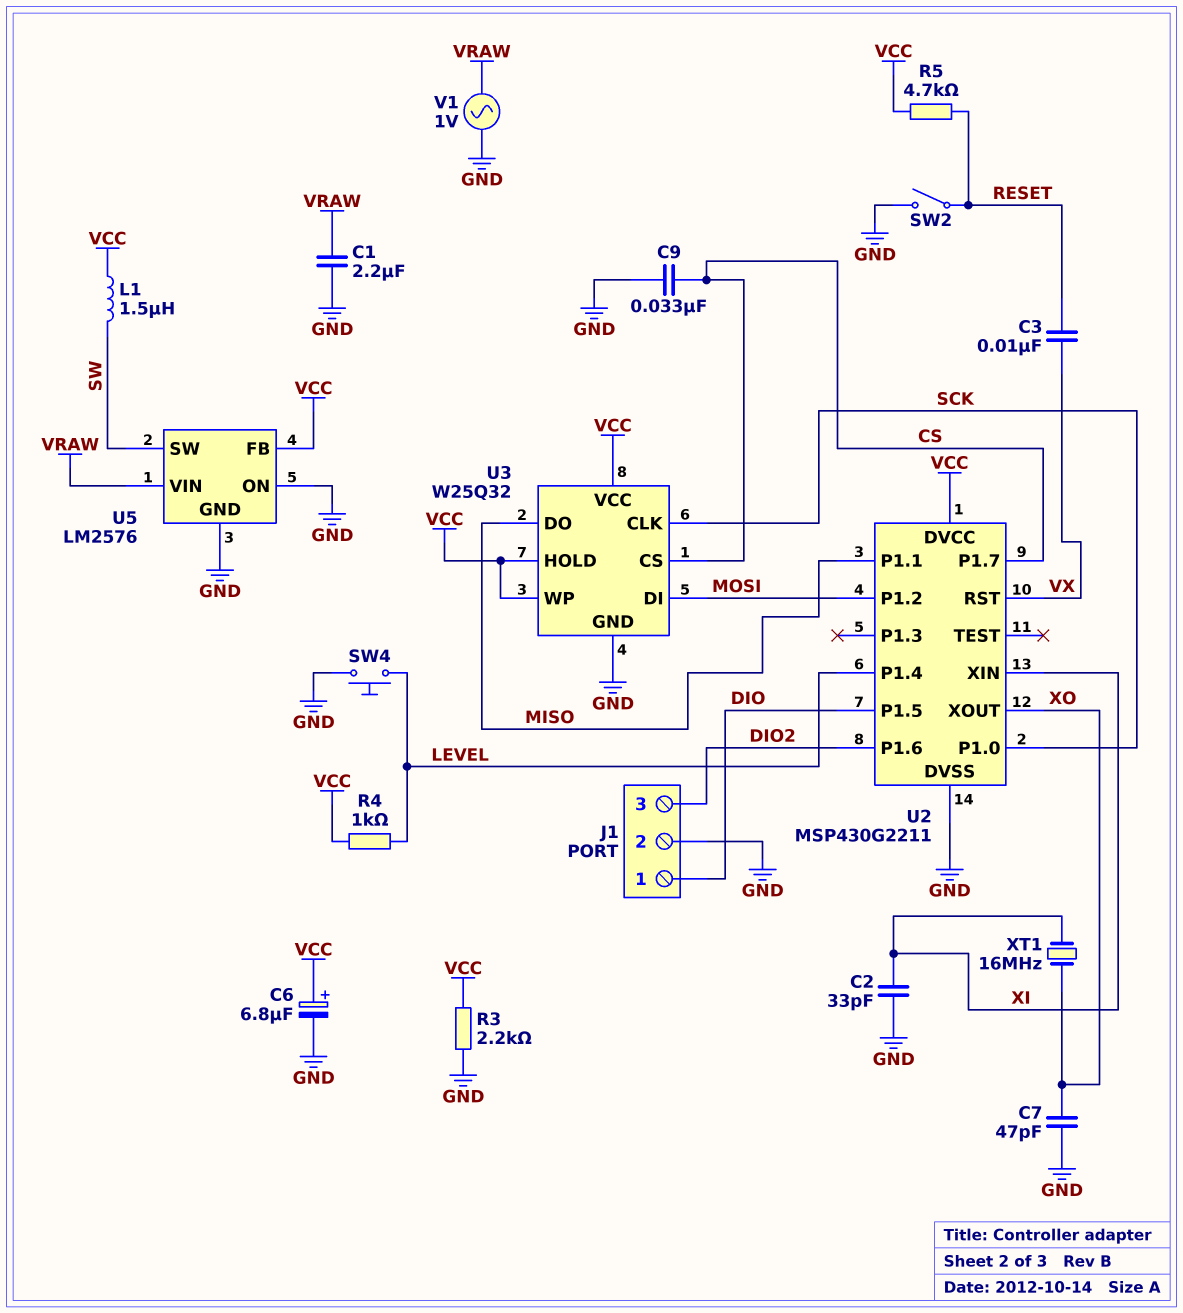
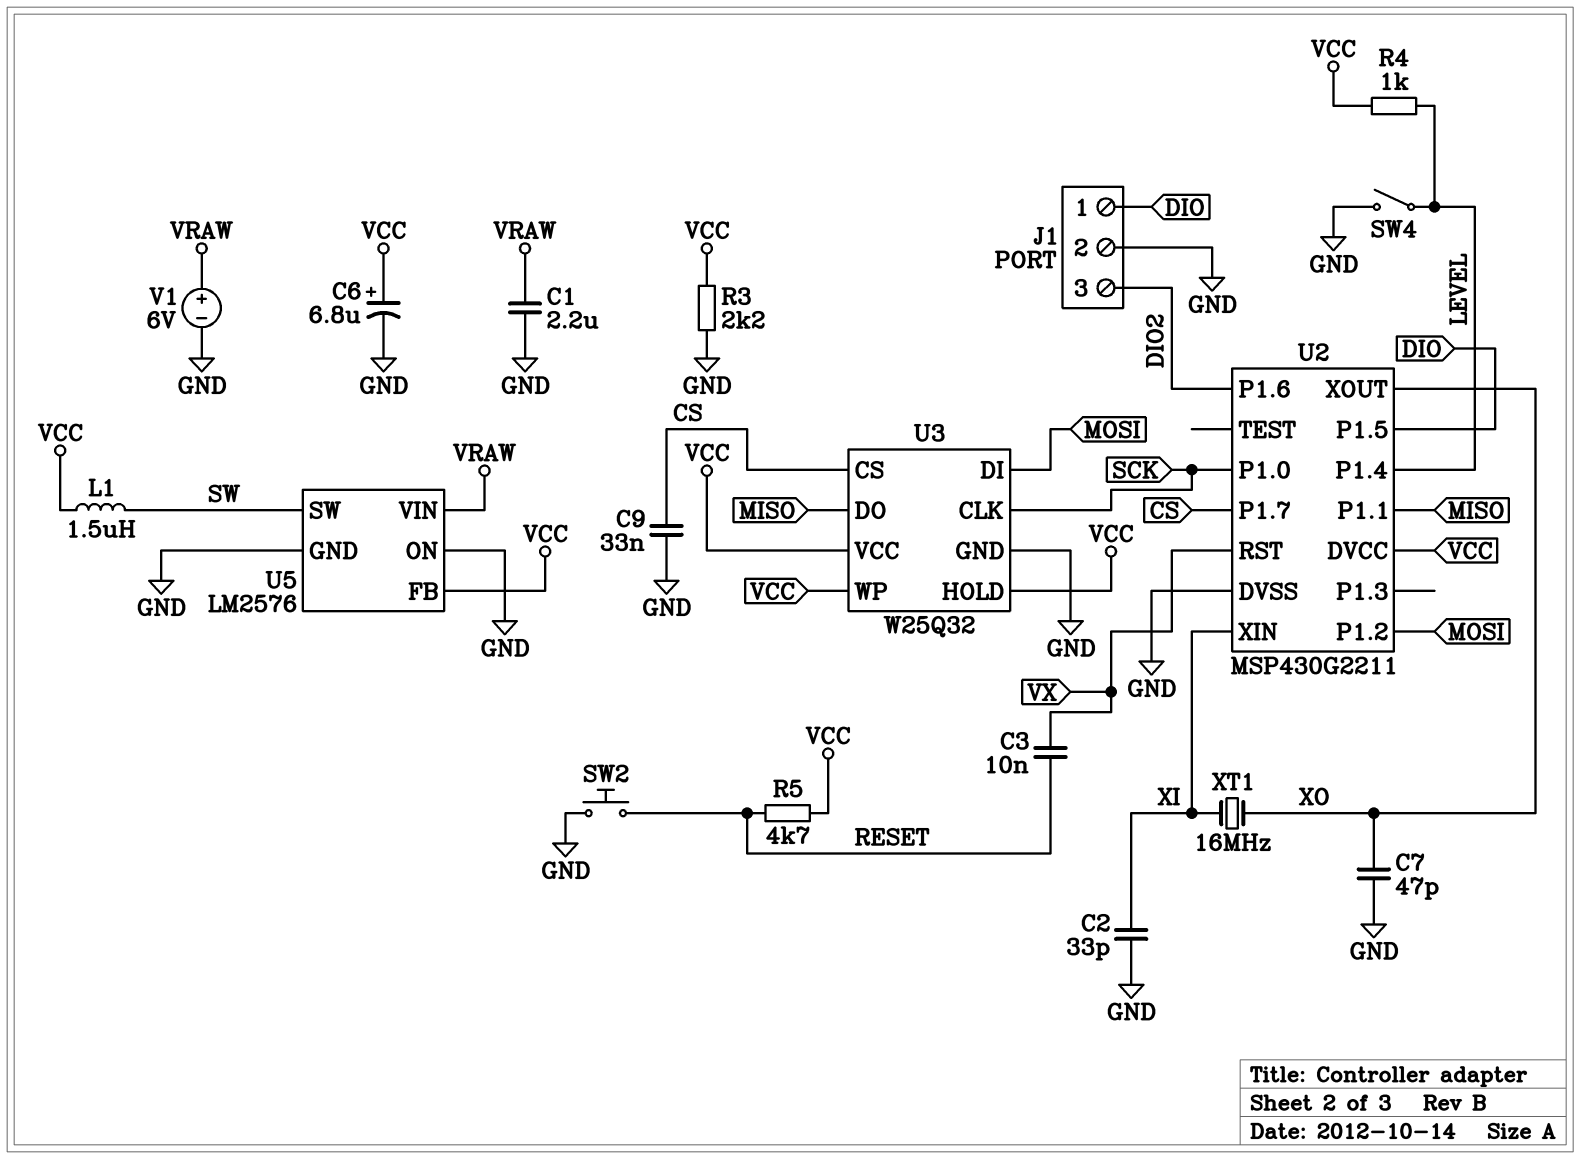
SW2: switch (GND, RESET) -> button (GND, RESET)
SW4: button (GND, LEVEL) -> switch (GND, LEVEL)
V1: AC 1V (GND, VRAW) -> 6V (plus VRAW, minus GND)

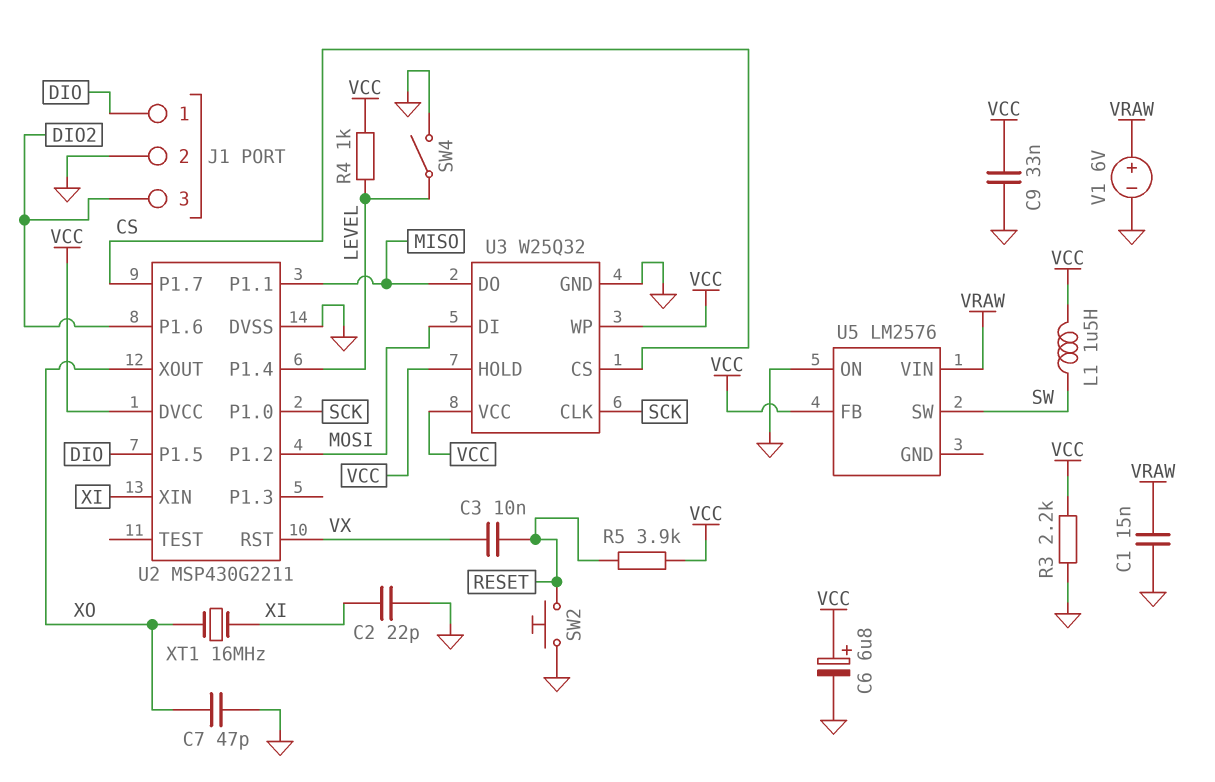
C1: 2.2uF (GND, VRAW) -> 15nF (GND, VRAW)
C2: 33pF (GND, XI) -> 22pF (GND, XI)
C9: 33nF (CS, GND) -> 33nF (GND, VCC)
R5: 4.7k (RESET, VCC) -> 3.9k (RESET, VCC)
U5 pin GND: GND -> none

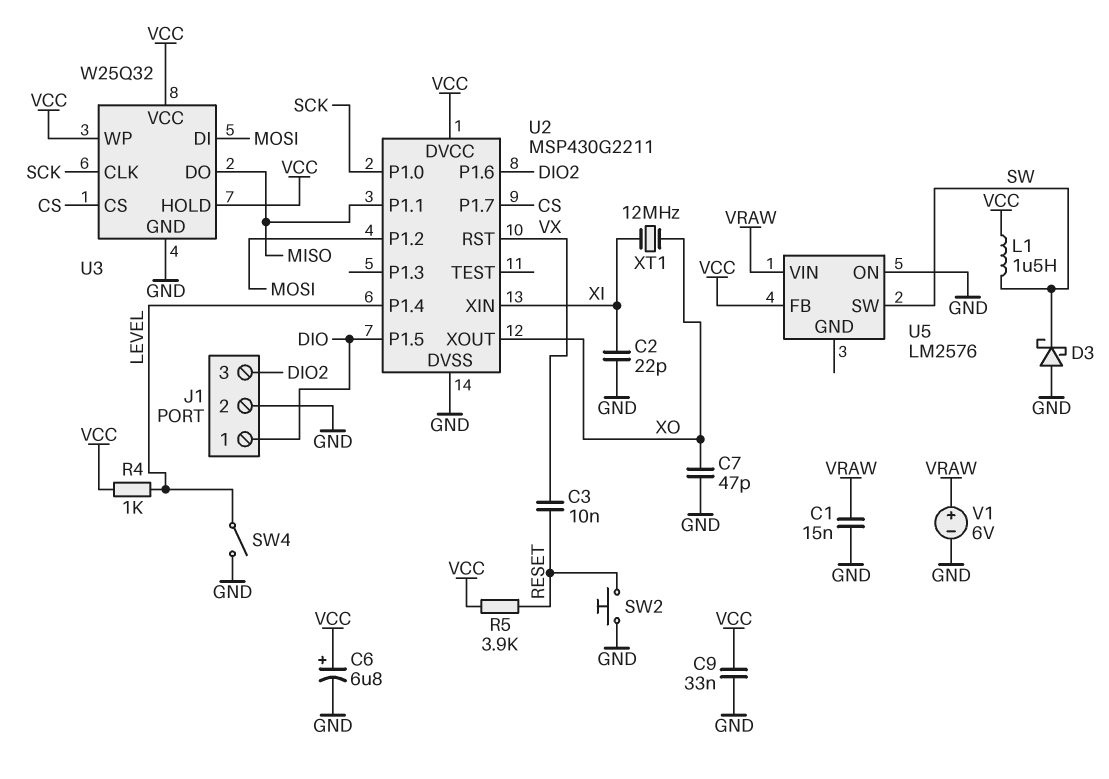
D3: none -> schottky (A GND, K SW)
R3: 2.2k (GND, VCC) -> none
XT1: 16MHz (XI, XO) -> 12MHz (XI, XO)

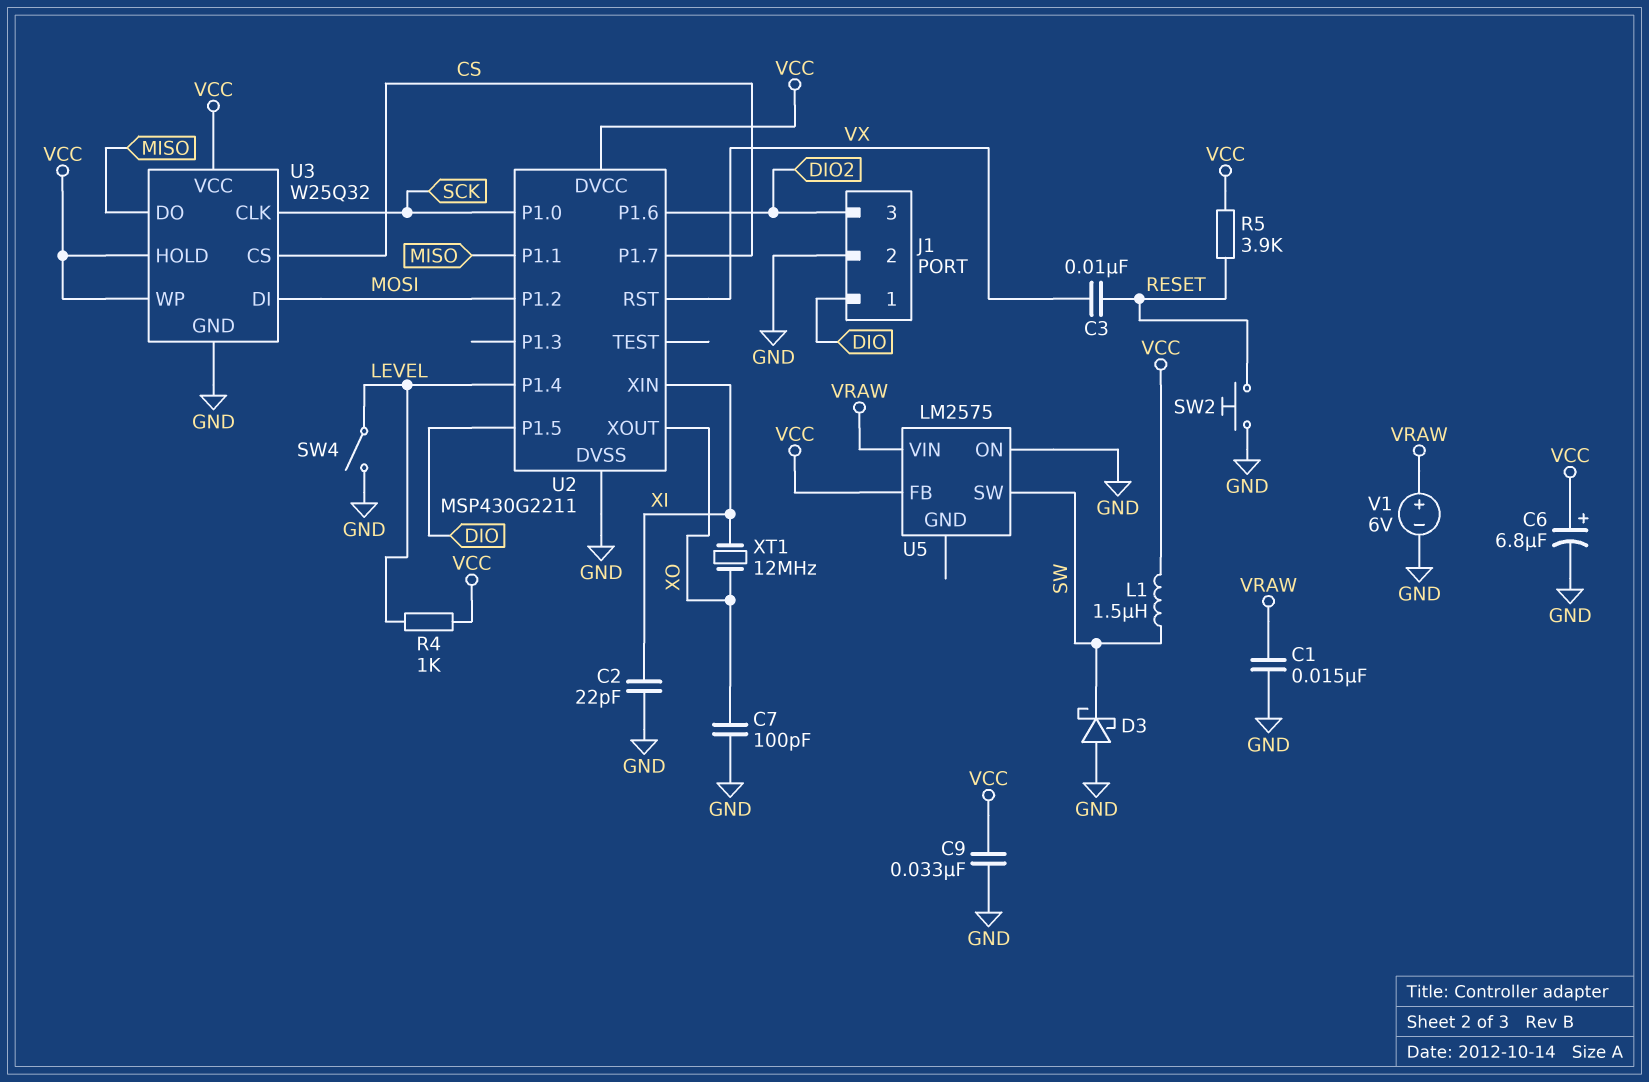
C7: 47pF (GND, XO) -> 100pF (GND, XO)
U5: LM2576 -> LM2575

